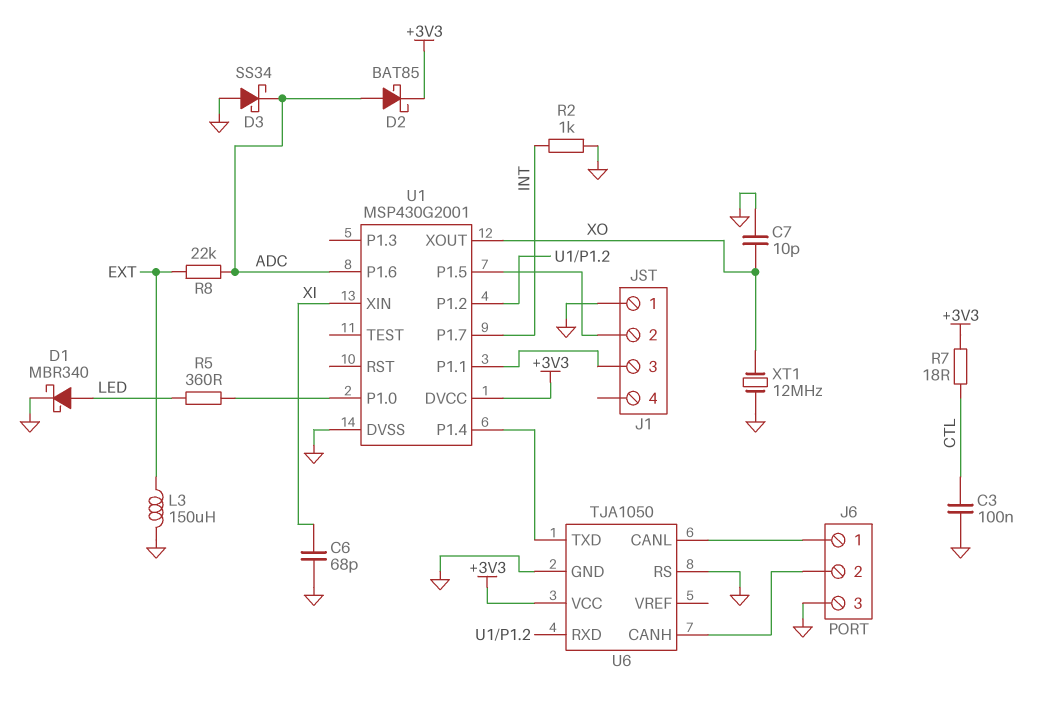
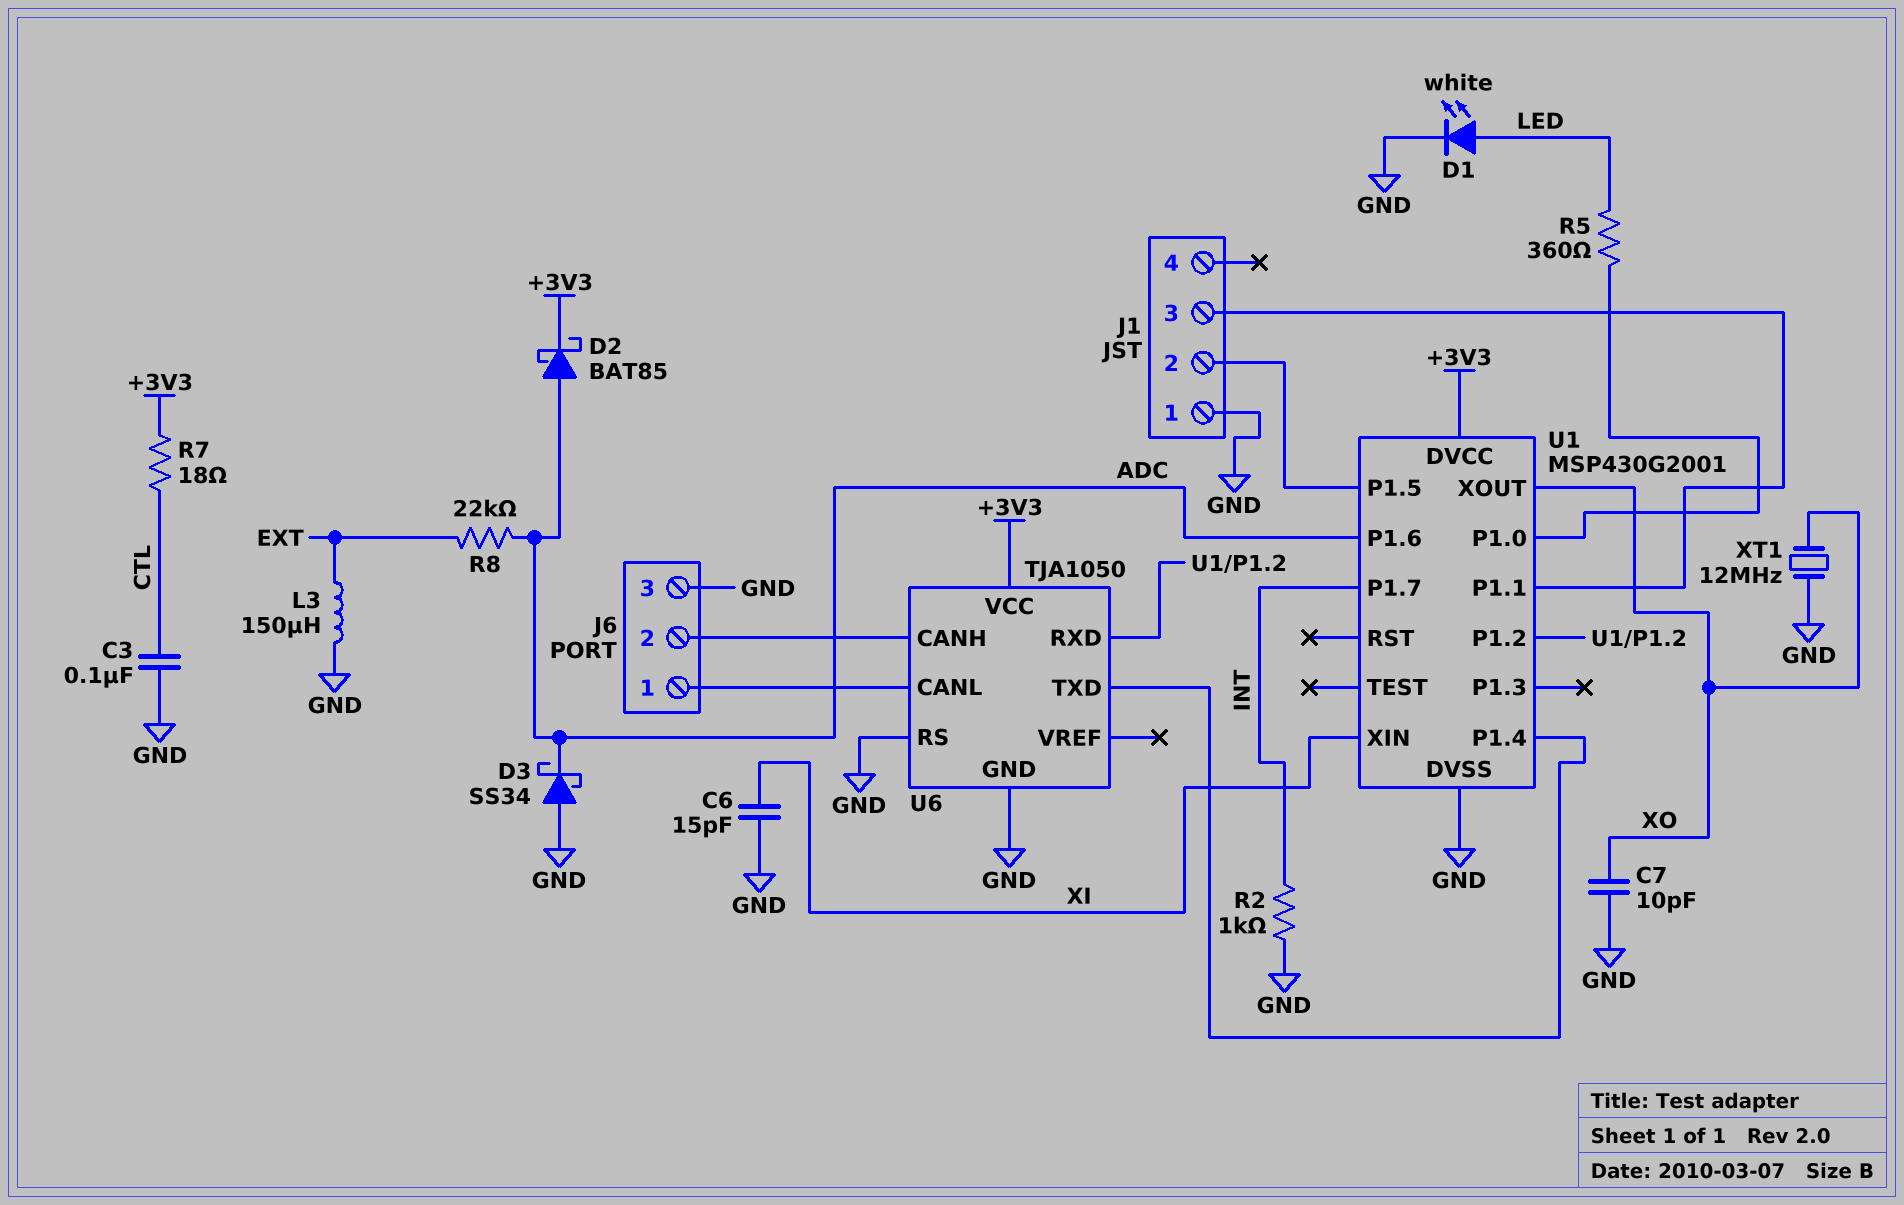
C6: 68pF (GND, XI) -> 15pF (GND, XI)
D1: schottky MBR340 (A LED, K GND) -> LED white (A LED, K GND)

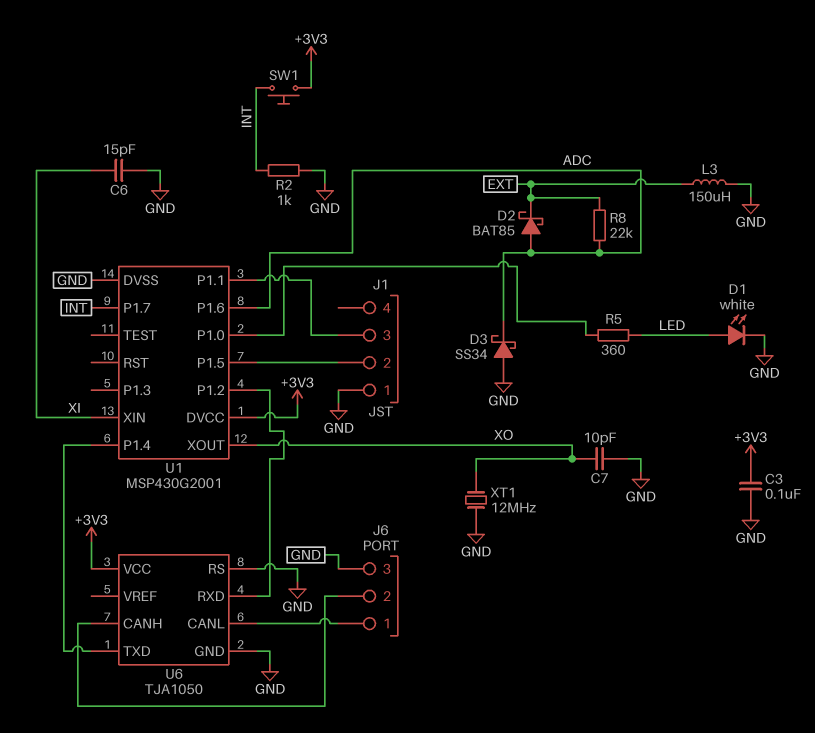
C3: 100nF (CTL, GND) -> 100nF (+3V3, GND)
D2: schottky BAT85 (A ADC, K +3V3) -> schottky BAT85 (A ADC, K EXT)
R7: 18 (+3V3, CTL) -> none
SW1: none -> button (+3V3, INT)

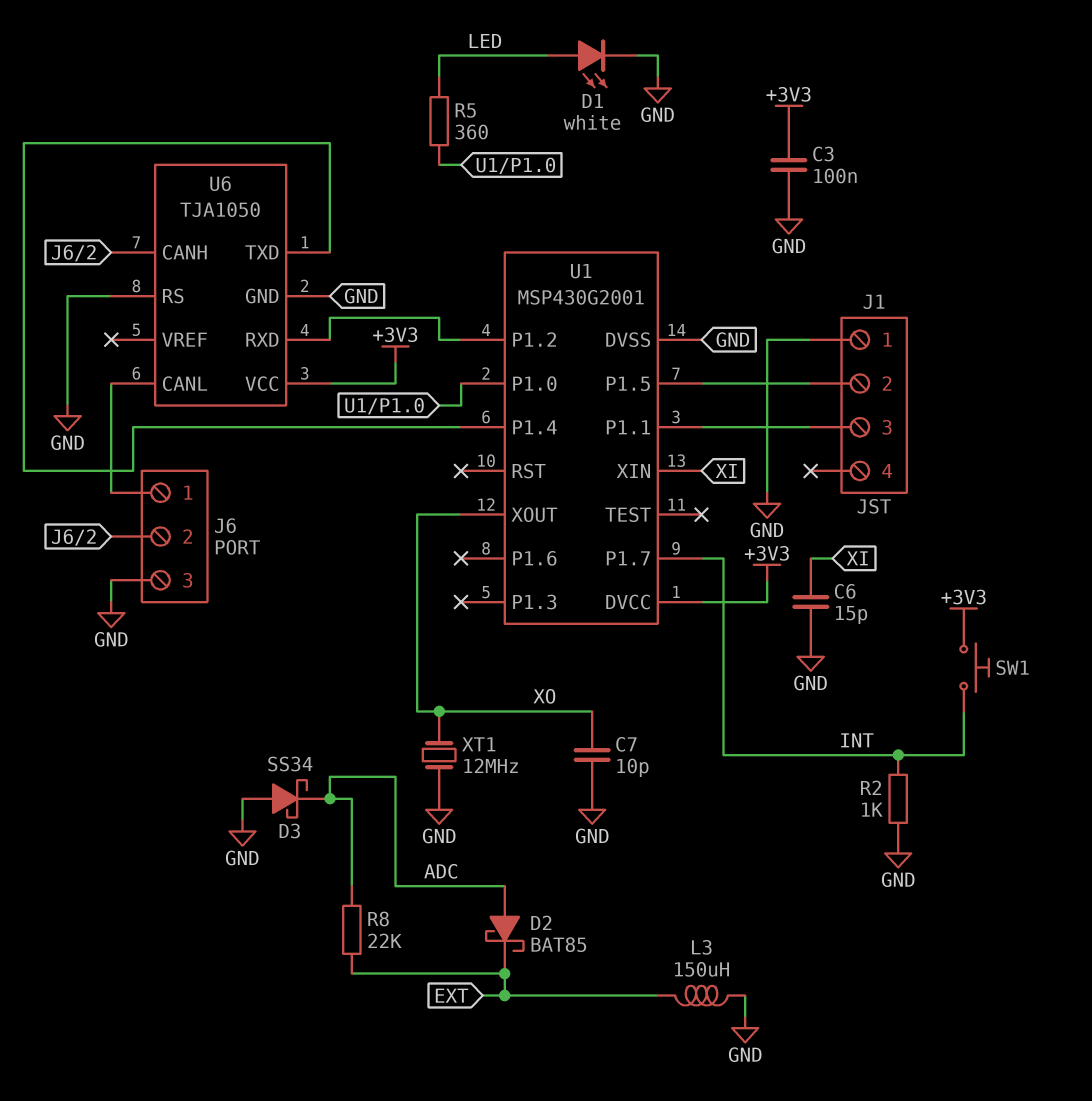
U1 pin P1.6: ADC -> none

